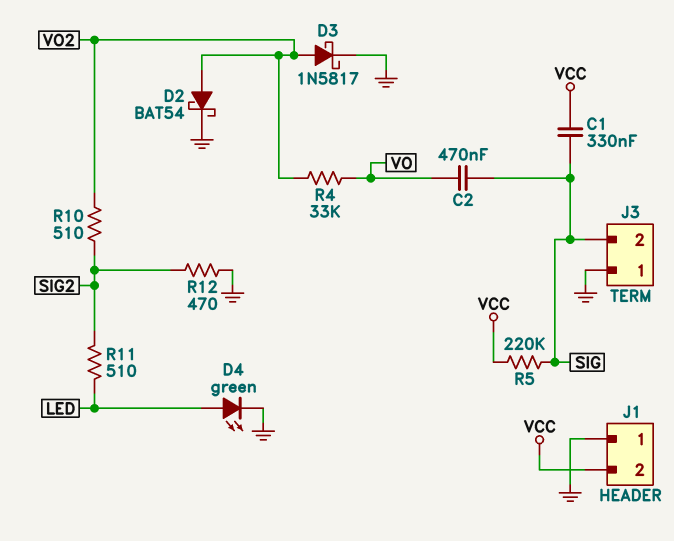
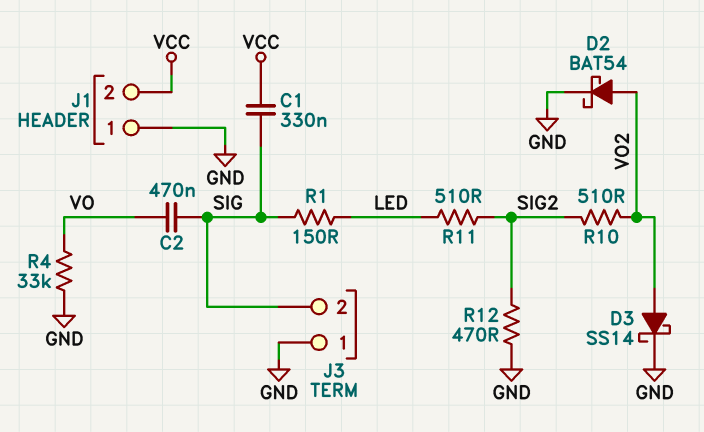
D3: schottky 1N5817 (A VO2, K GND) -> schottky SS14 (A VO2, K GND)
D4: LED green (A LED, K GND) -> none
R1: none -> 150 (LED, SIG)
R4: 33k (VO, VO2) -> 33k (GND, VO)
R5: 220k (SIG, VCC) -> none

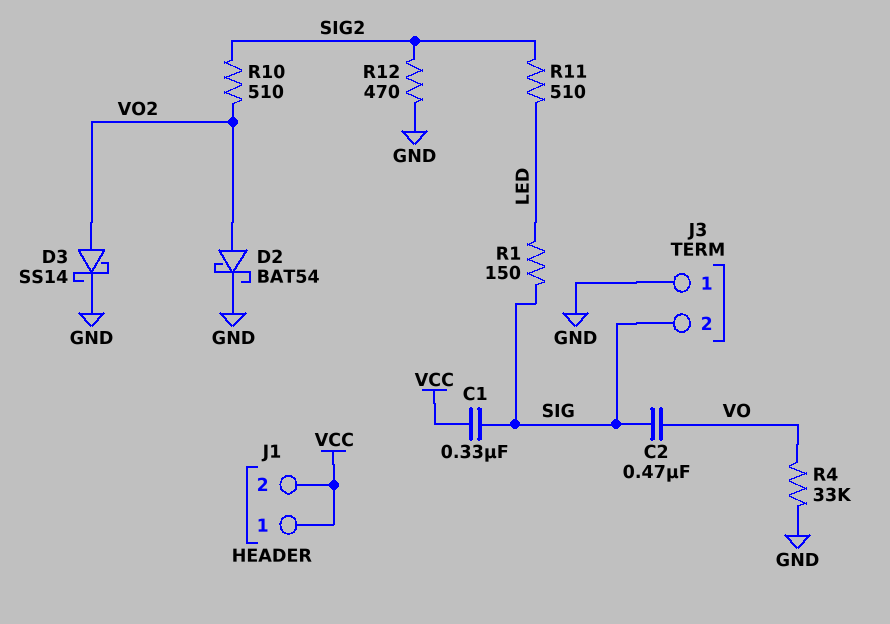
J1 pin 1: GND -> VCC

